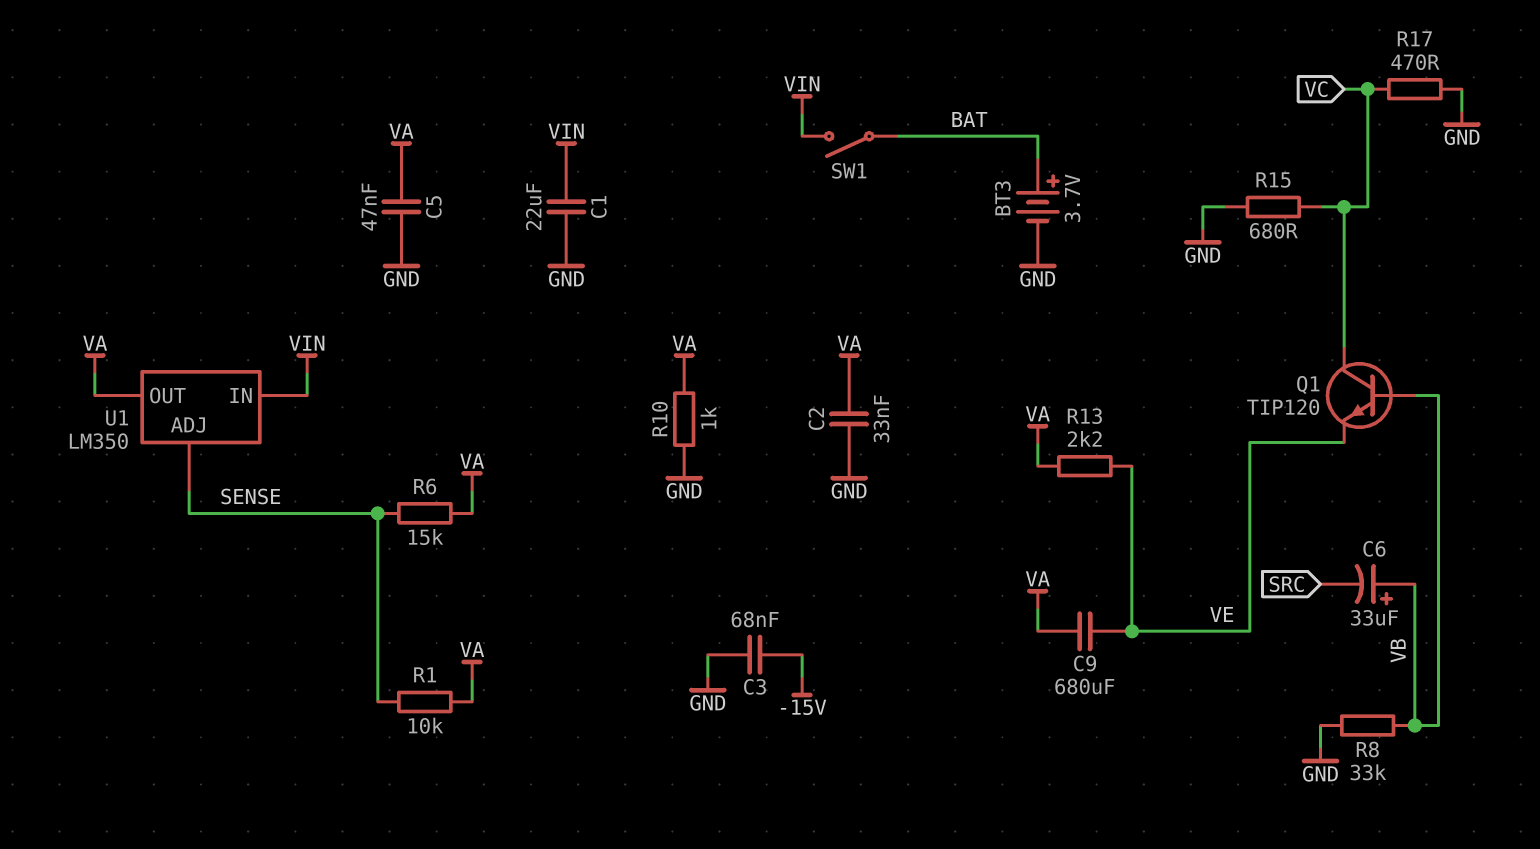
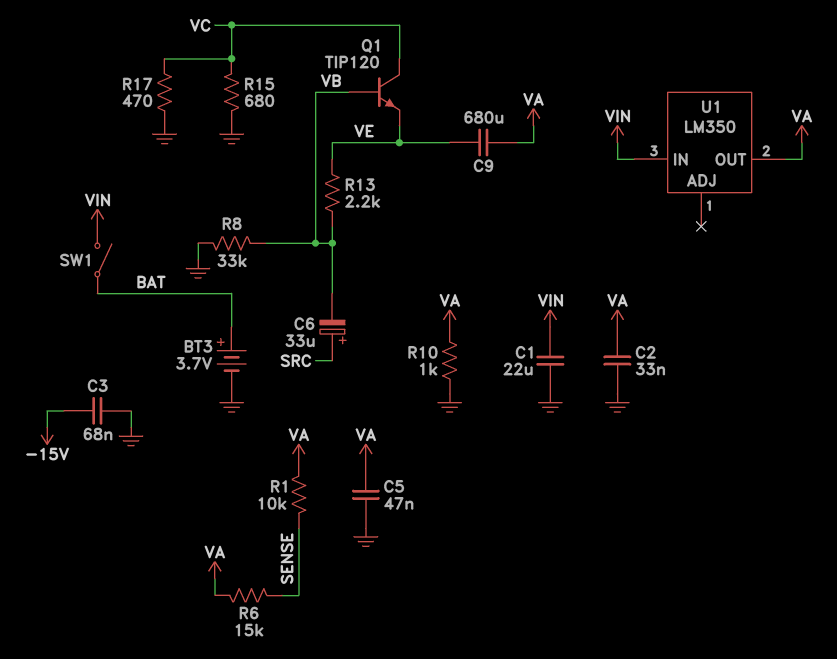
C6: 33uF (plus VB, minus SRC) -> 33uF (plus SRC, minus VB)
R13: 2.2k (VA, VE) -> 2.2k (VB, VE)
U1 pin ADJ: SENSE -> none

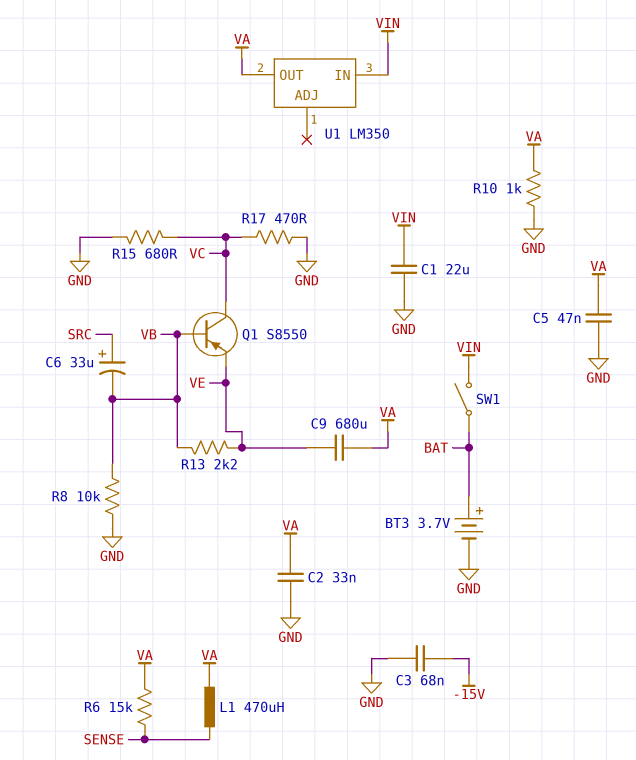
L1: none -> 470uH (SENSE, VA)
Q1: NPN TIP120 (B VB, C VC, E VE) -> PNP S8550 (B VB, C VC, E VE)
R1: 10k (SENSE, VA) -> none
R8: 33k (GND, VB) -> 10k (GND, VB)

